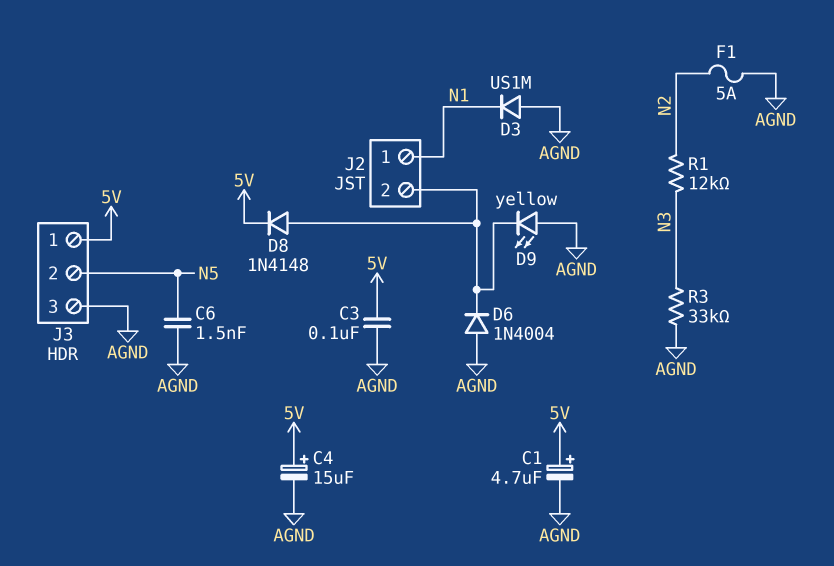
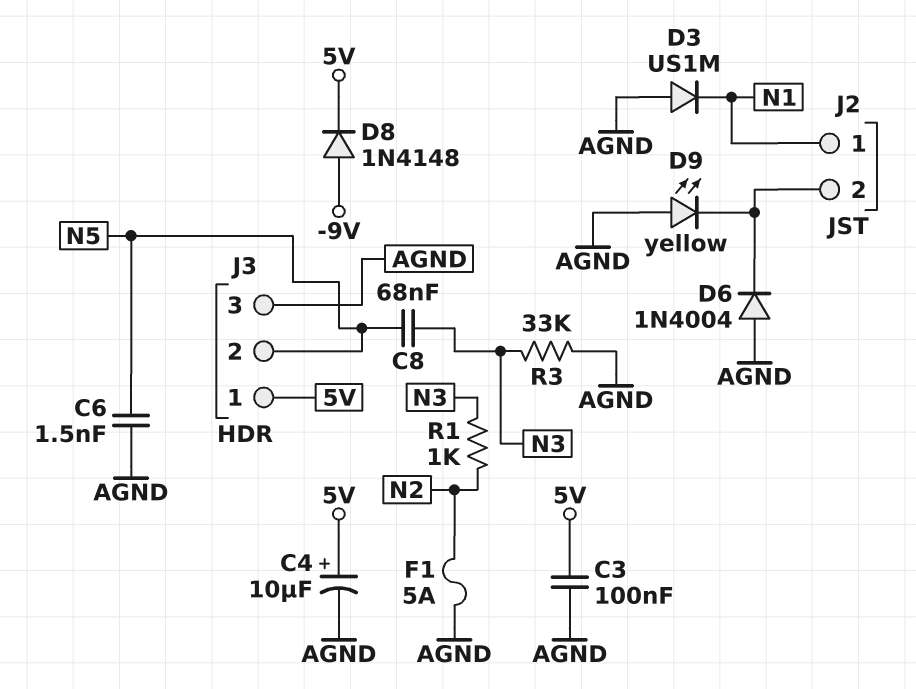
C1: 4.7uF (plus 5V, minus AGND) -> none
C4: 15uF (plus 5V, minus AGND) -> 10uF (plus 5V, minus AGND)
C8: none -> 68nF (N3, N5)
D8: diode 1N4148 (A J2/2, K 5V) -> diode 1N4148 (A -9V, K 5V)
R1: 12k (N2, N3) -> 1k (N2, N3)

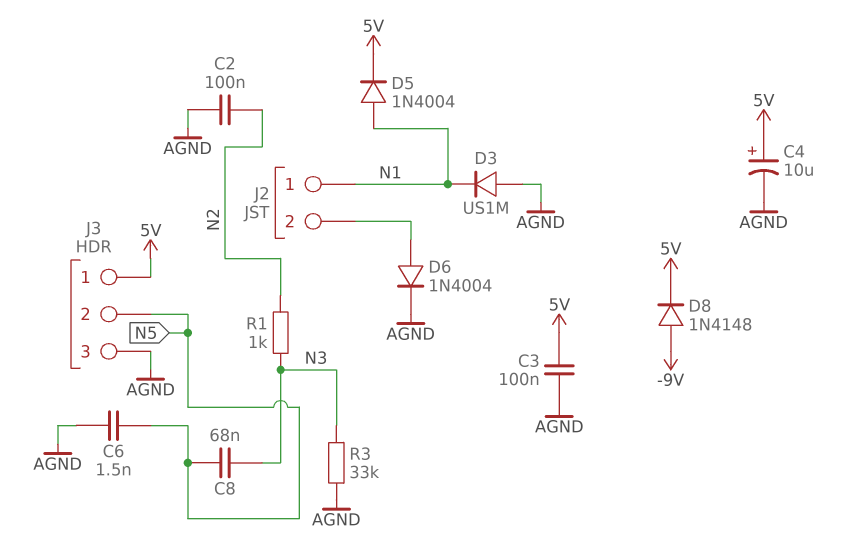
C2: none -> 100nF (AGND, N2)
D5: none -> diode 1N4004 (A N1, K 5V)
D6: diode 1N4004 (A AGND, K J2/2) -> diode 1N4004 (A J2/2, K AGND)
D9: LED yellow (A AGND, K J2/2) -> none
F1: 5A (AGND, N2) -> none

